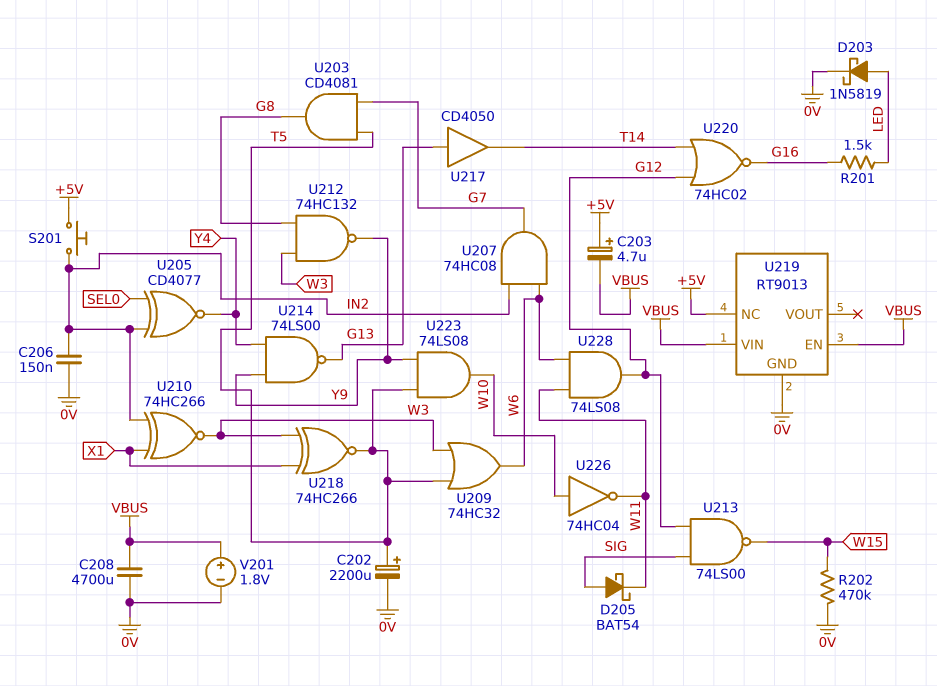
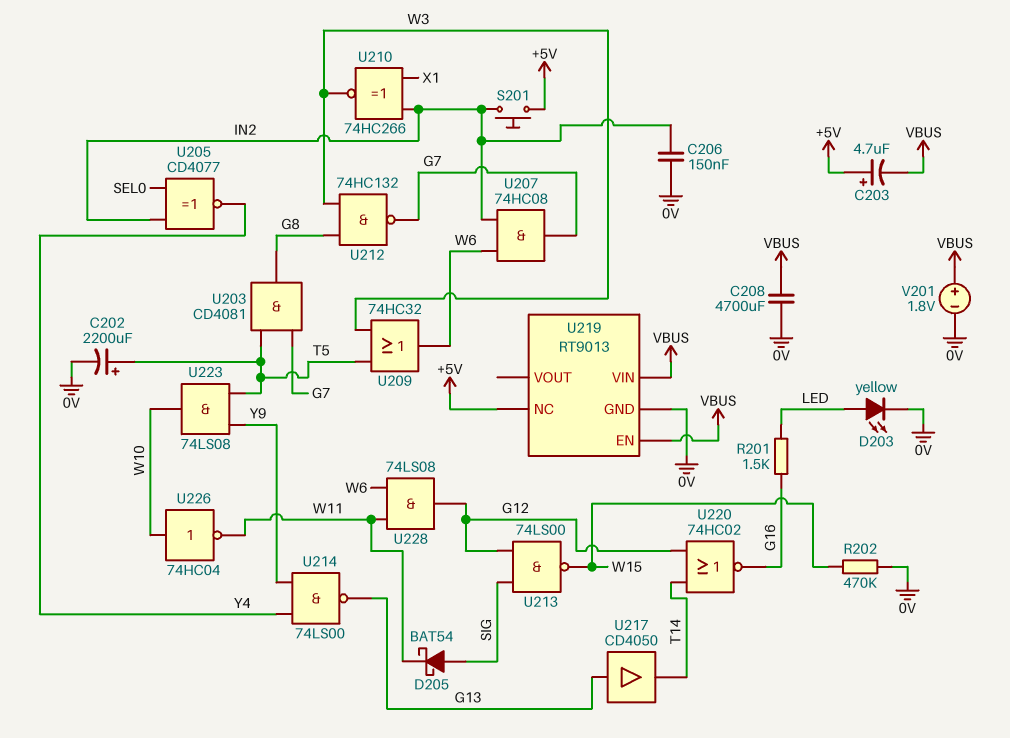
D203: schottky 1N5819 (A LED, K 0V) -> LED yellow (A LED, K 0V)
U212: NAND 74HC132 (in G8, in W3, out Y9) -> NAND 74HC132 (in G8, in W3, out G7)
U218: XNOR 74HC266 (in W3, in X1, out T5) -> none

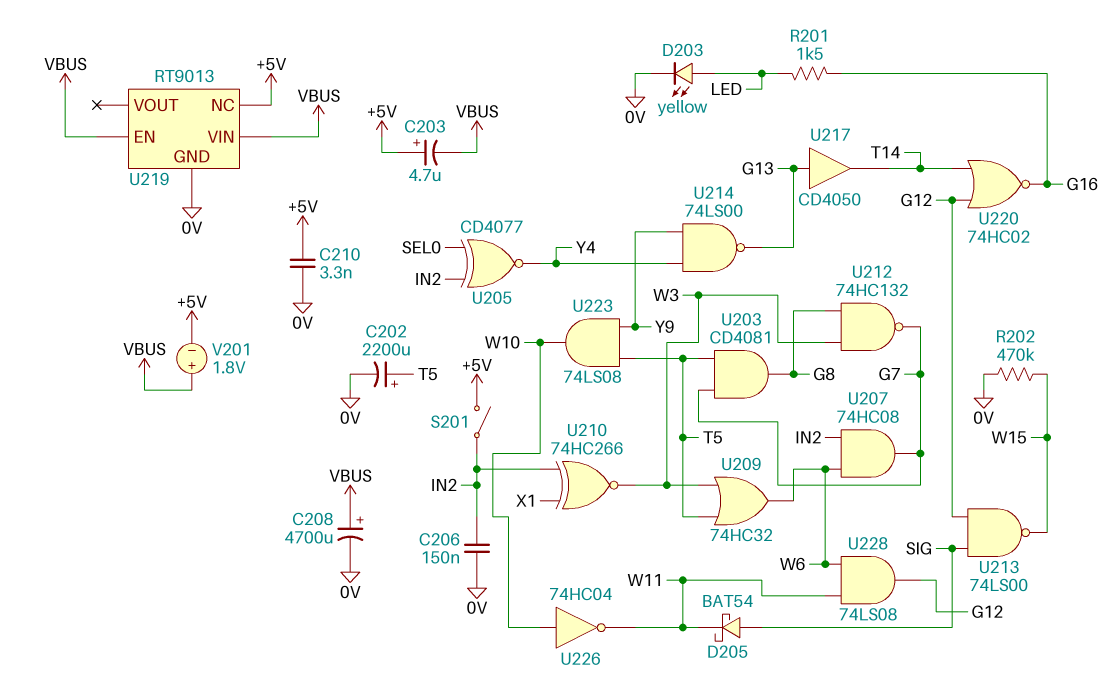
C208: 4700uF (0V, VBUS) -> 4700uF (plus VBUS, minus 0V)
C210: none -> 3.3nF (+5V, 0V)
S201: button (+5V, IN2) -> switch (+5V, IN2)
V201: 1.8V (plus VBUS, minus 0V) -> 1.8V (plus VBUS, minus +5V)

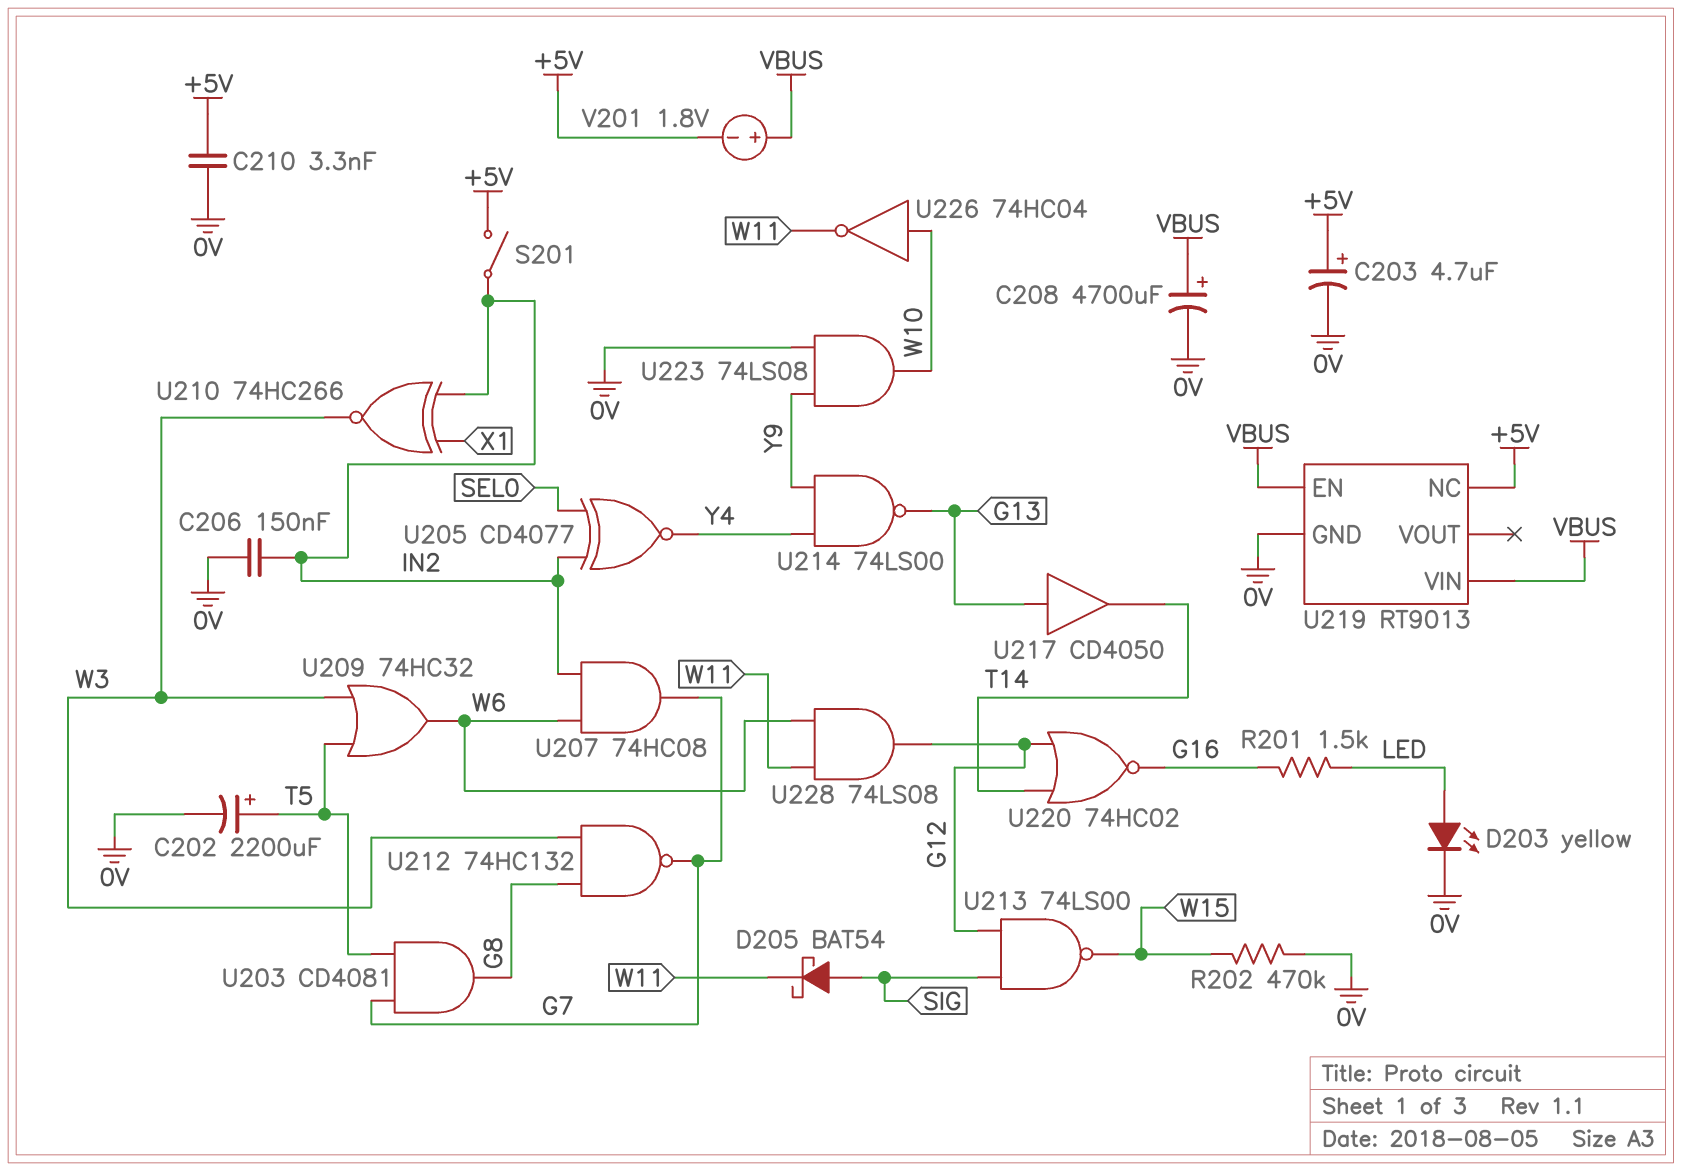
C203: 4.7uF (plus +5V, minus VBUS) -> 4.7uF (plus +5V, minus 0V)
U223: AND 74LS08 (in T5, in Y9, out W10) -> AND 74LS08 (in 0V, in Y9, out W10)

